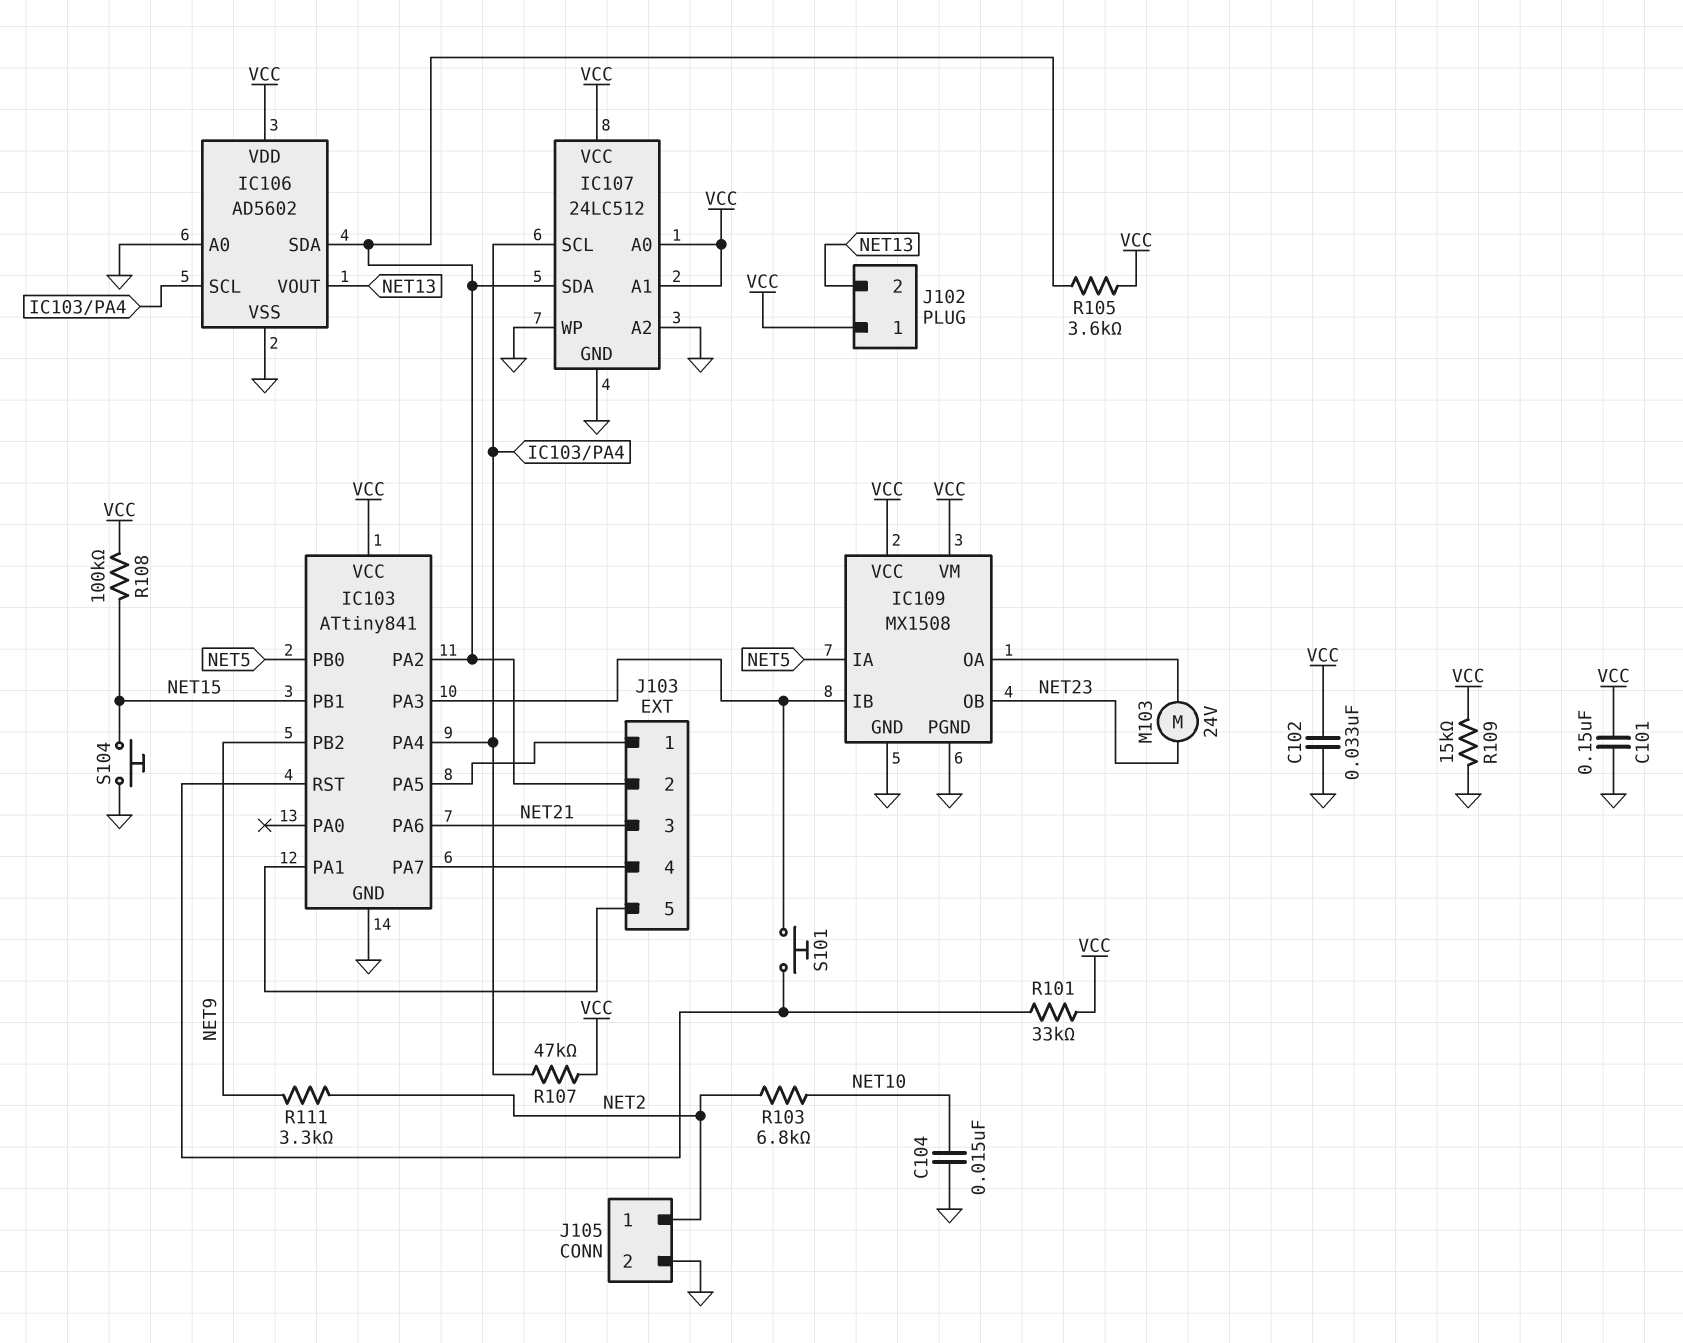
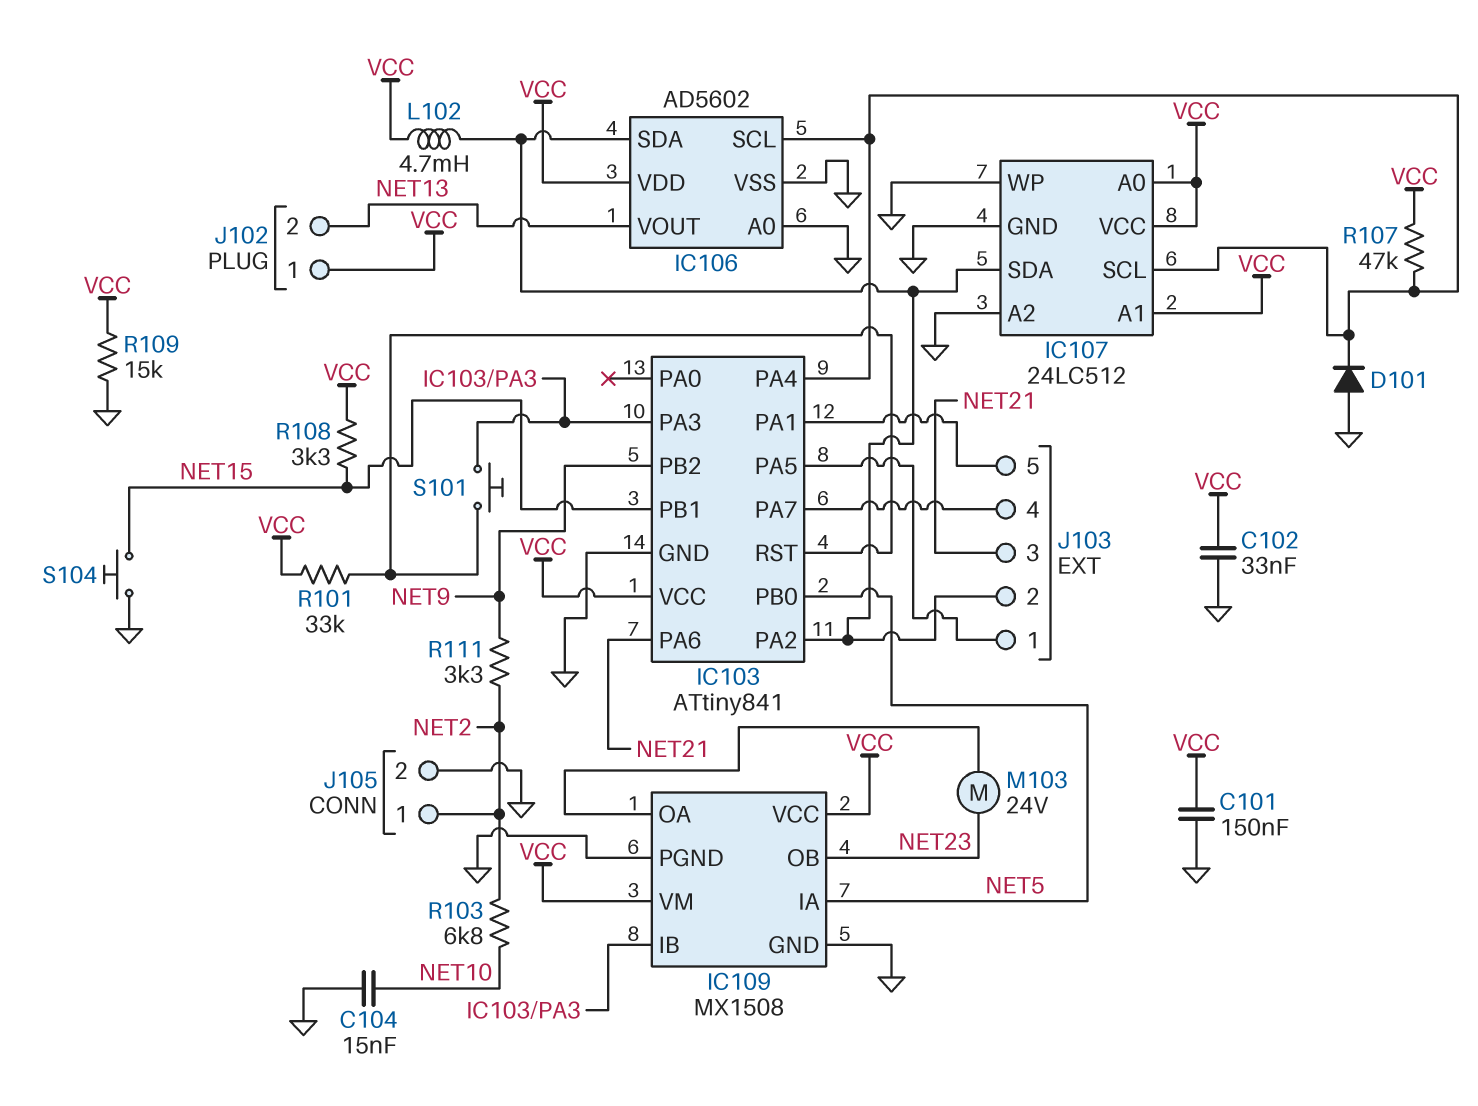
D101: none -> diode (A GND, K IC103/PA4)
L102: none -> 4.7mH (IC103/PA2, VCC)
R105: 3.6k (IC103/PA2, VCC) -> none
R108: 100k (NET15, VCC) -> 3.3k (NET15, VCC)

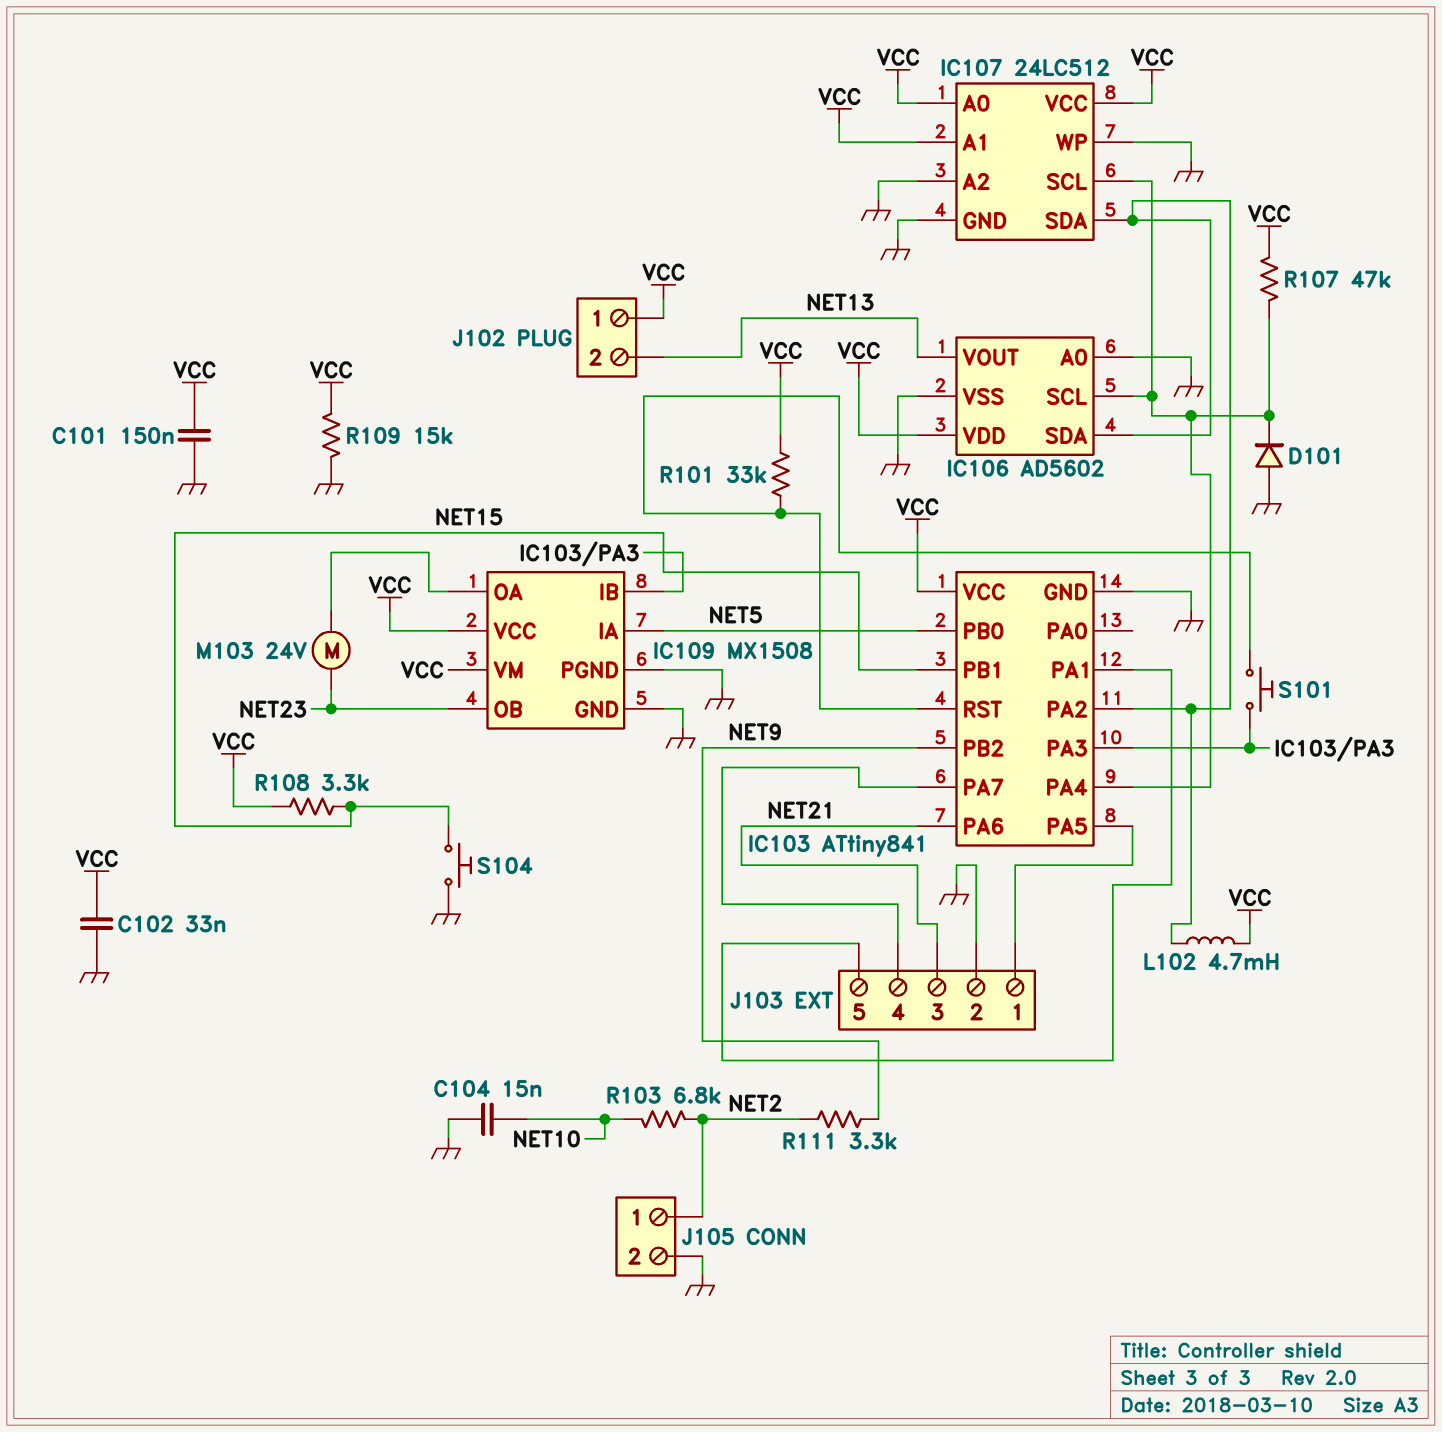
J103 pin 2: IC103/PA2 -> GND

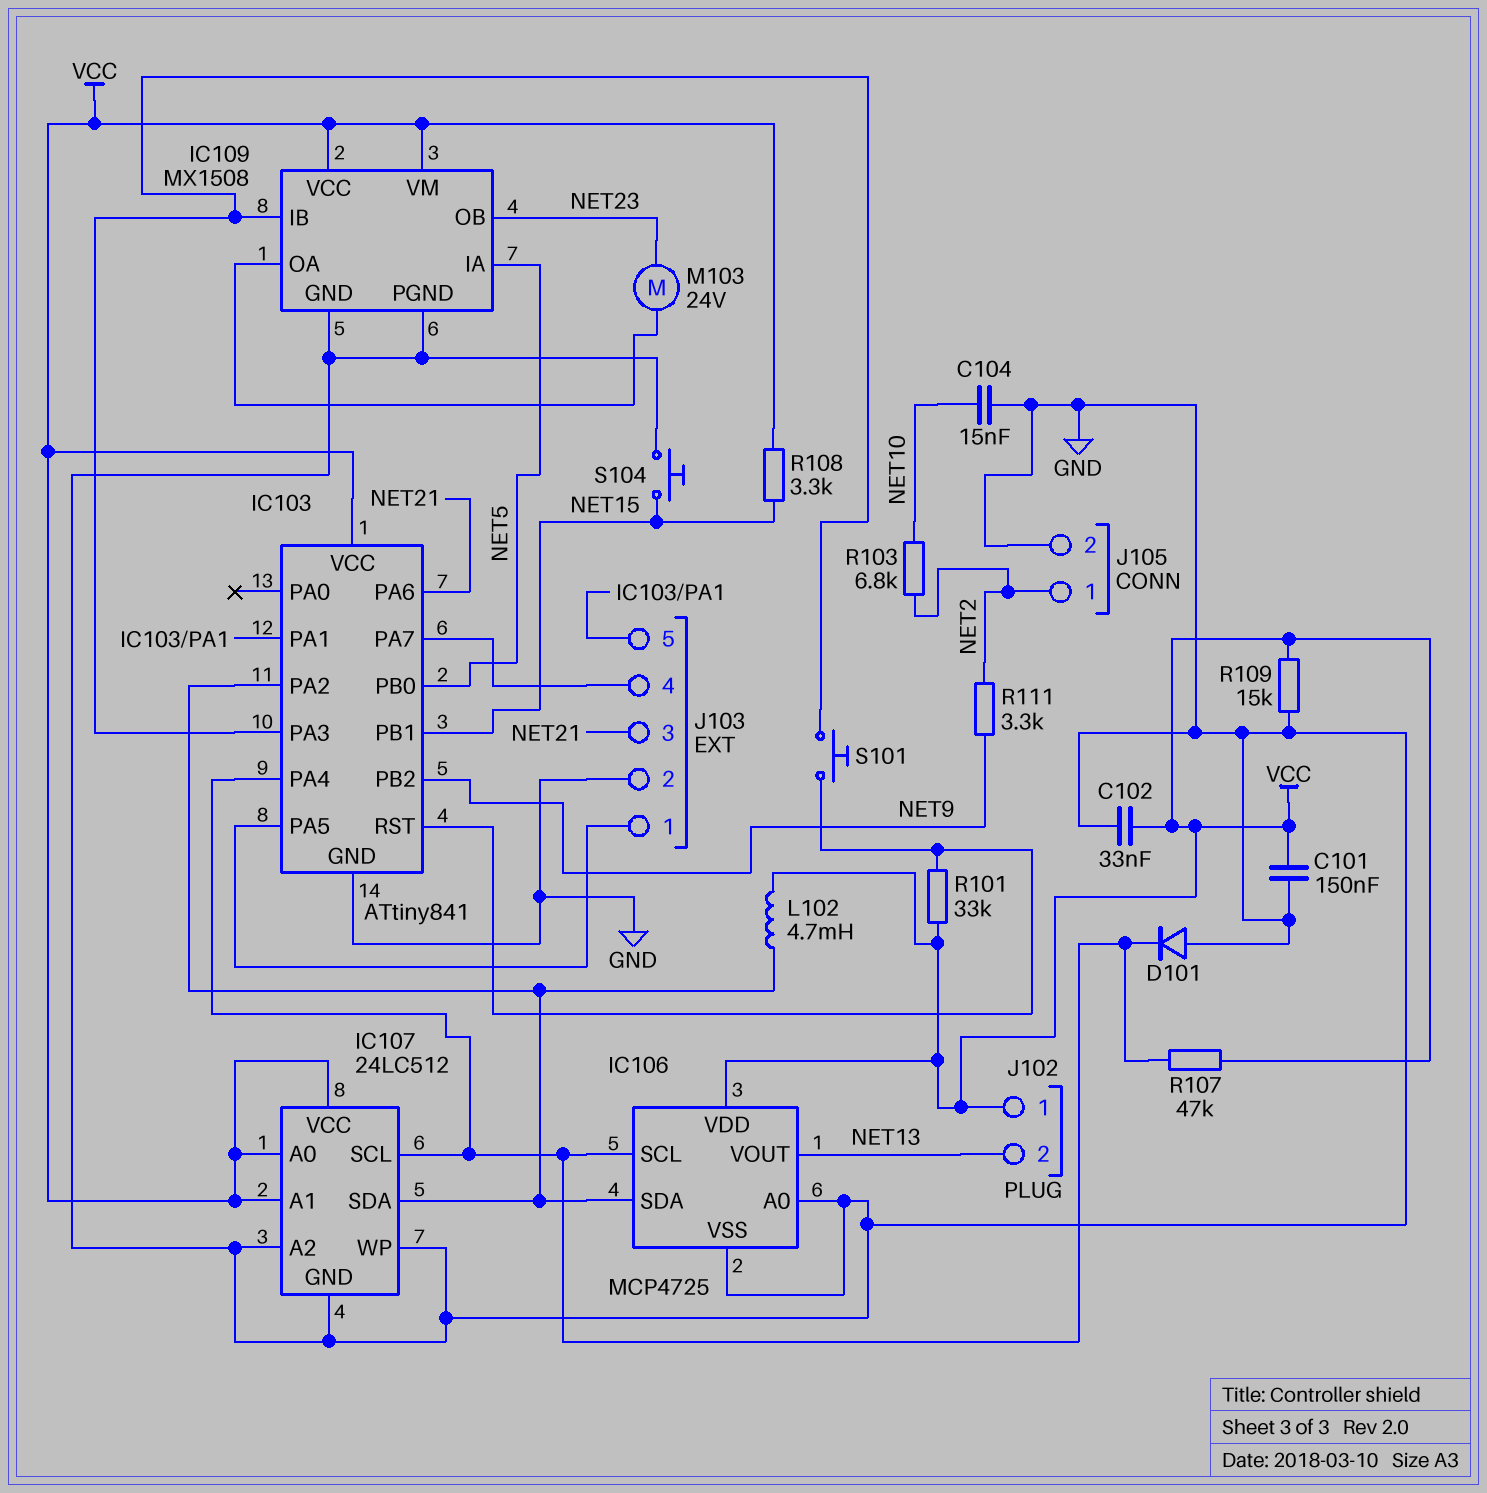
IC106: AD5602 -> MCP4725

